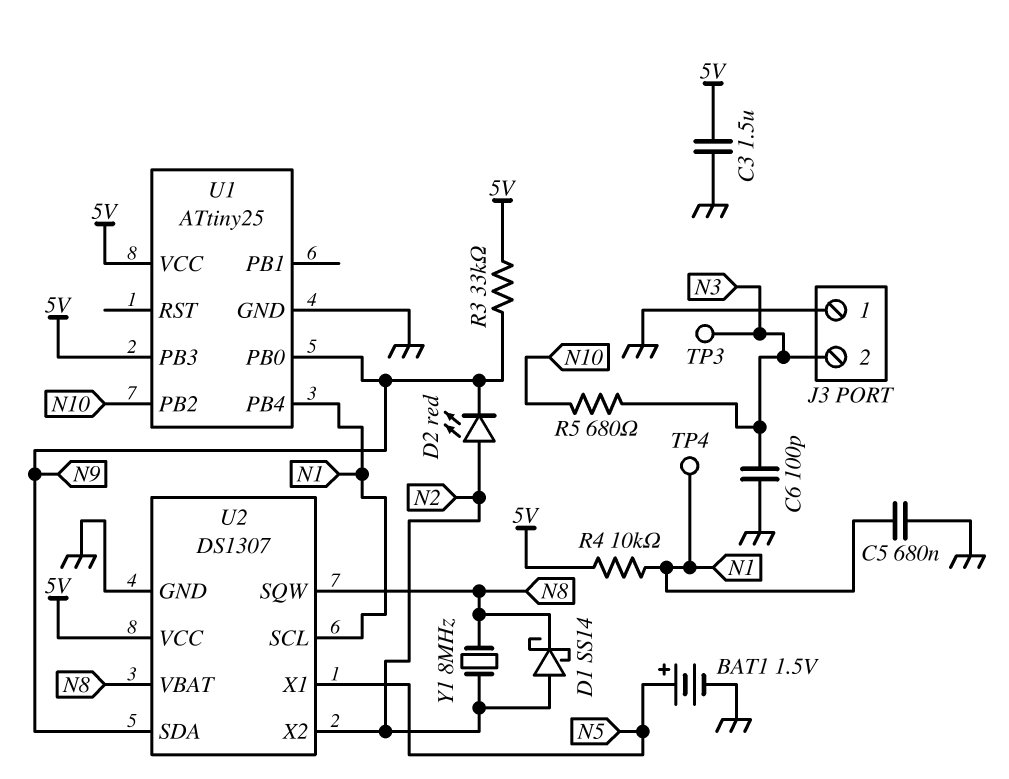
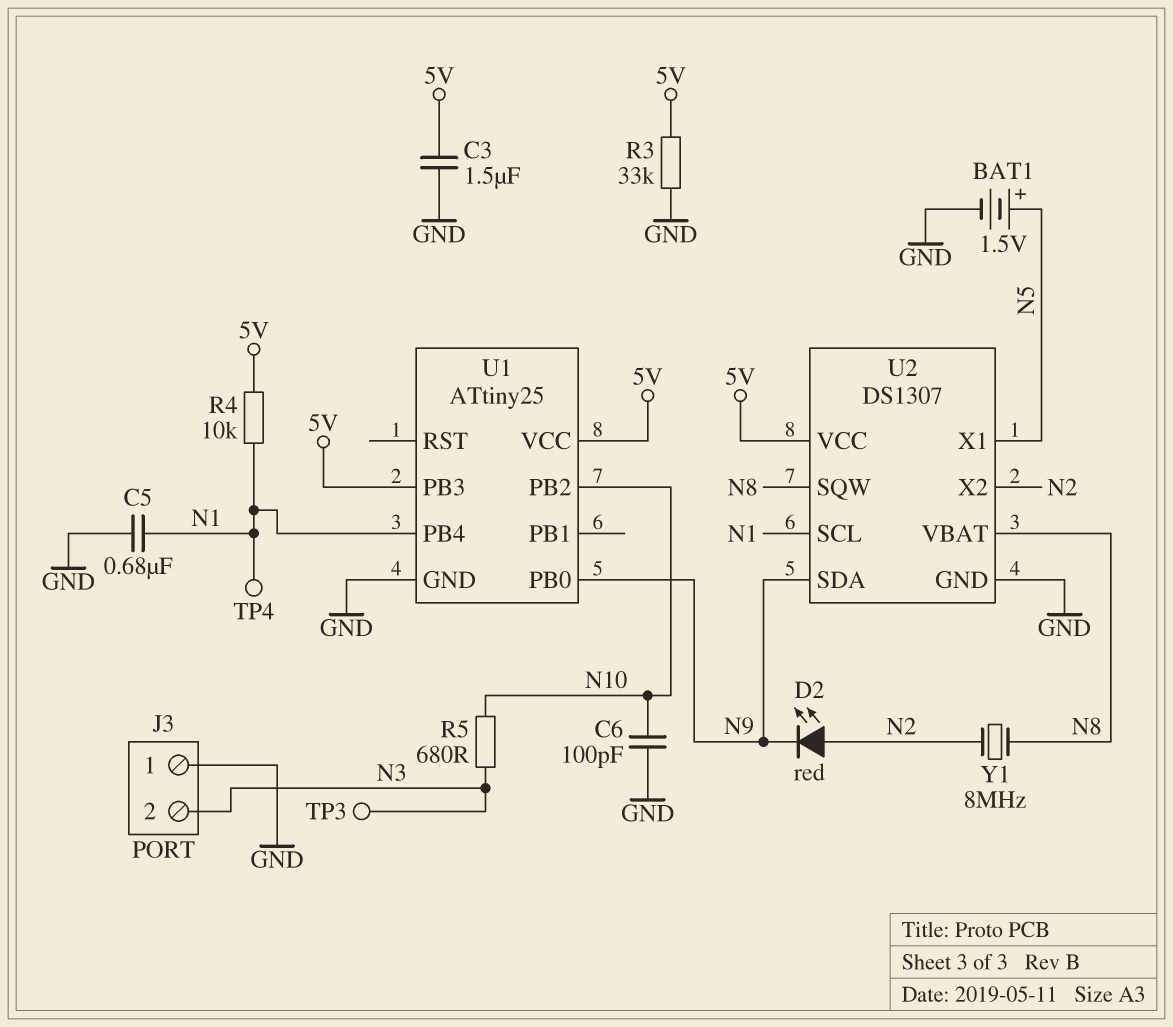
C6: 100pF (GND, N3) -> 100pF (GND, N10)
D1: schottky SS14 (A N2, K N8) -> none
R3: 33k (5V, N9) -> 33k (5V, GND)

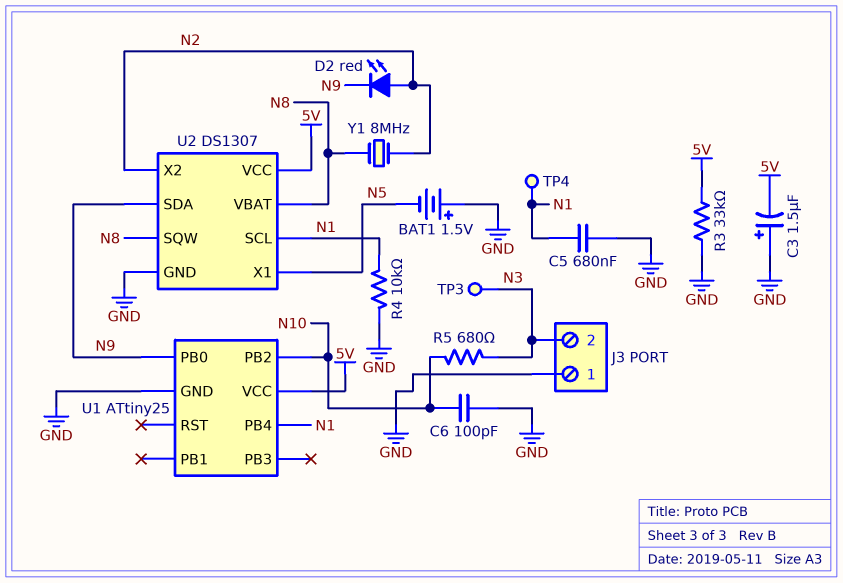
BAT1: 1.5V (plus N5, minus GND) -> 1.5V (plus GND, minus N5)
C3: 1.5uF (5V, GND) -> 1.5uF (plus GND, minus 5V)
R4: 10k (5V, N1) -> 10k (GND, N1)
U1 pin PB3: 5V -> none

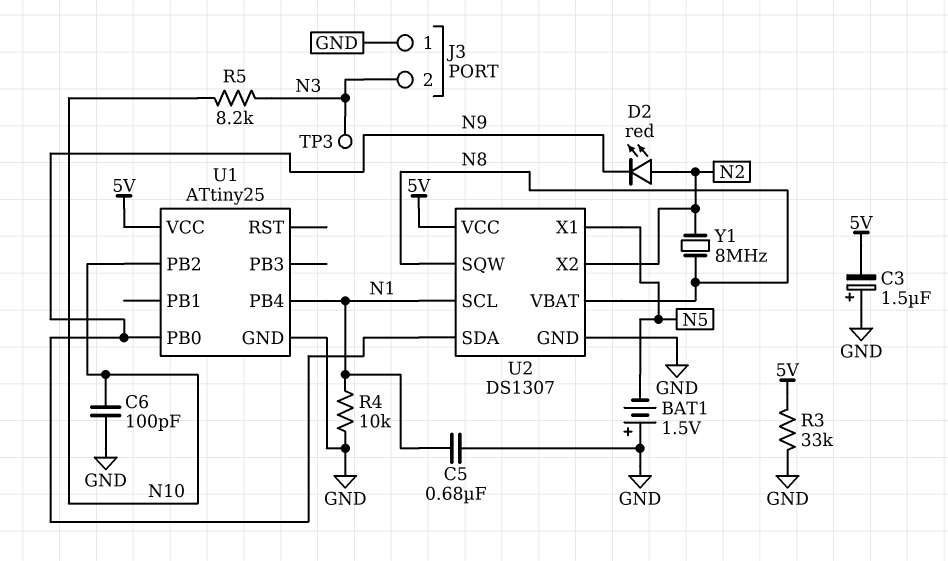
R5: 680 (N3, N10) -> 8.2k (N3, N10)
TP4: test point (N1) -> none

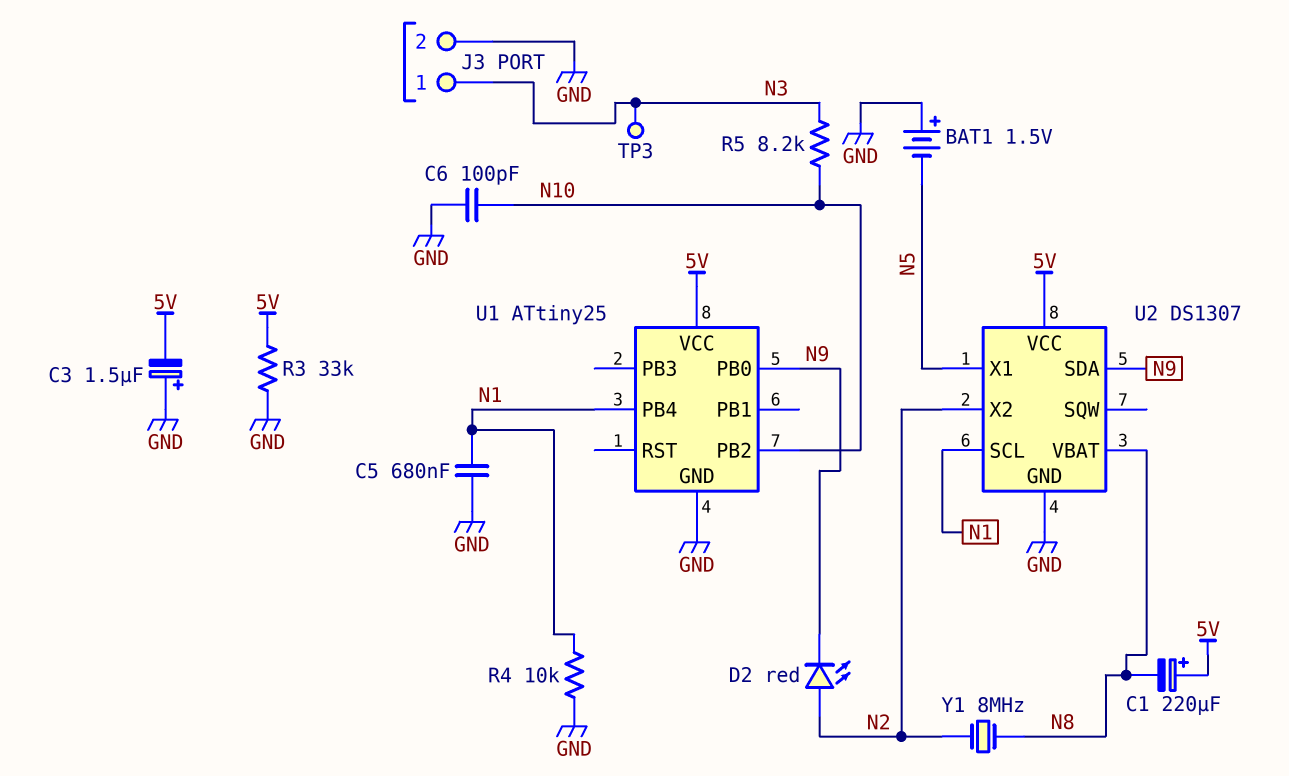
C1: none -> 220uF (plus 5V, minus N8)
J3 pin 1: GND -> N3
J3 pin 2: N3 -> GND
U2 pin SQW: N8 -> none

